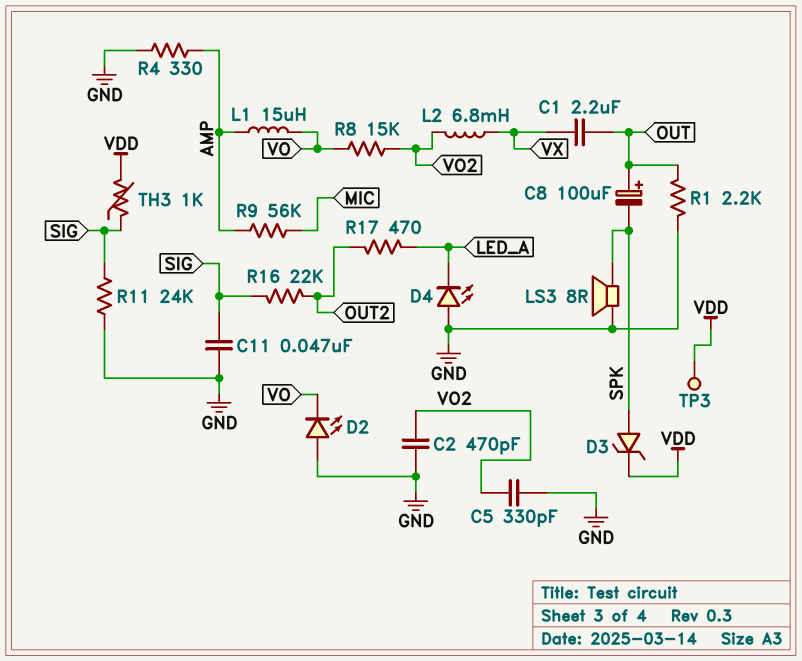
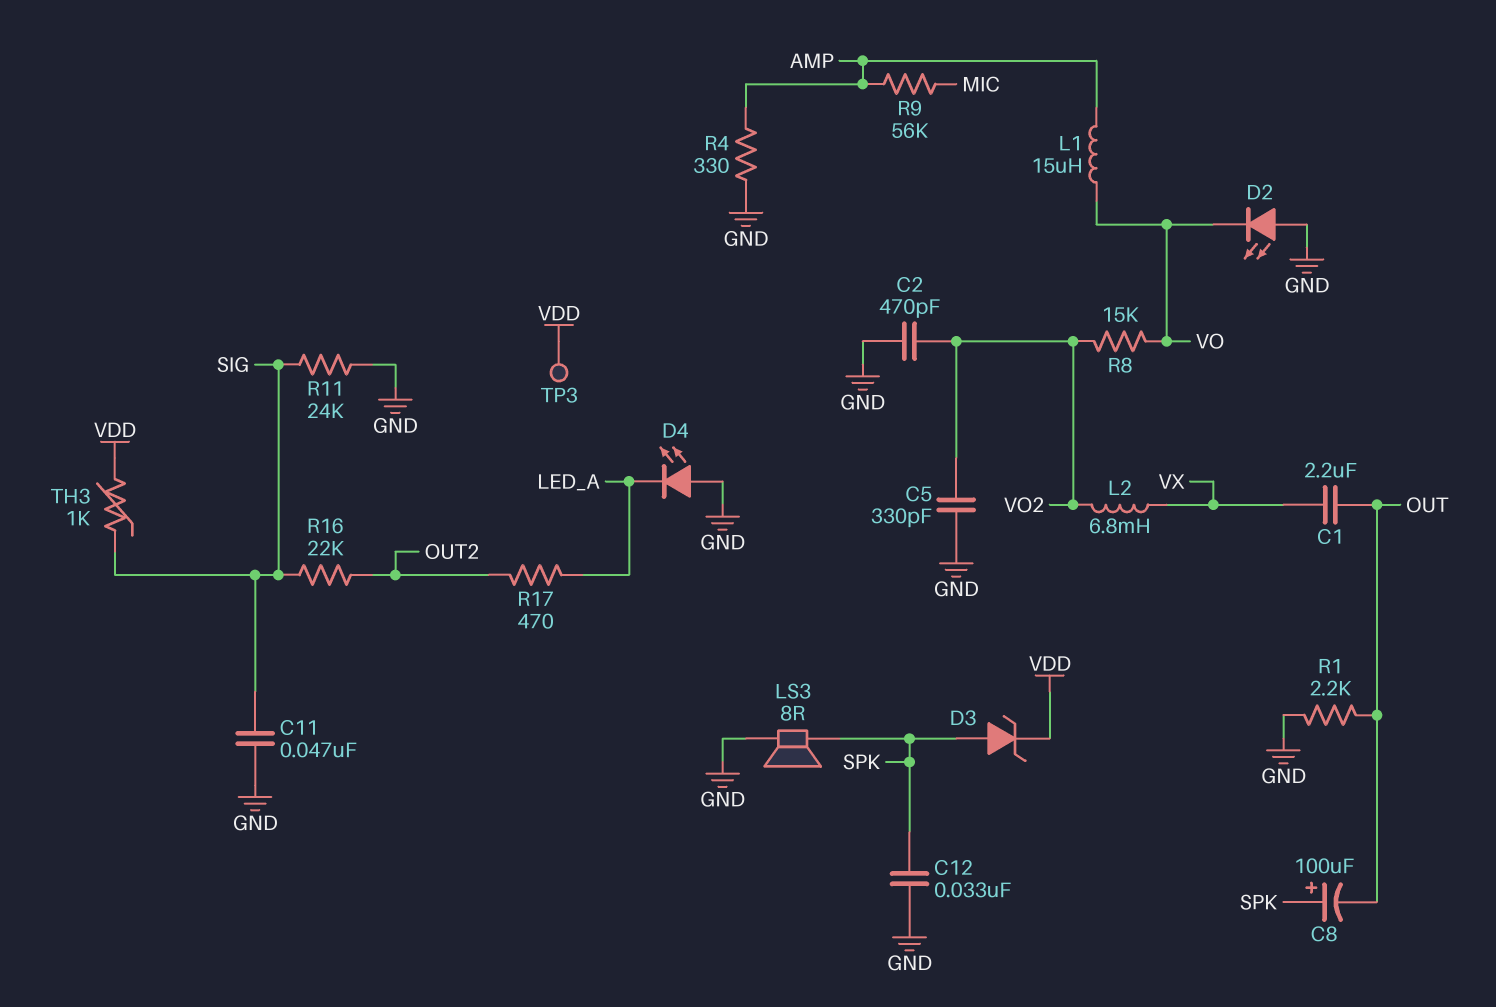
C8: 100uF (plus OUT, minus SPK) -> 100uF (plus SPK, minus OUT)
C12: none -> 33nF (GND, SPK)

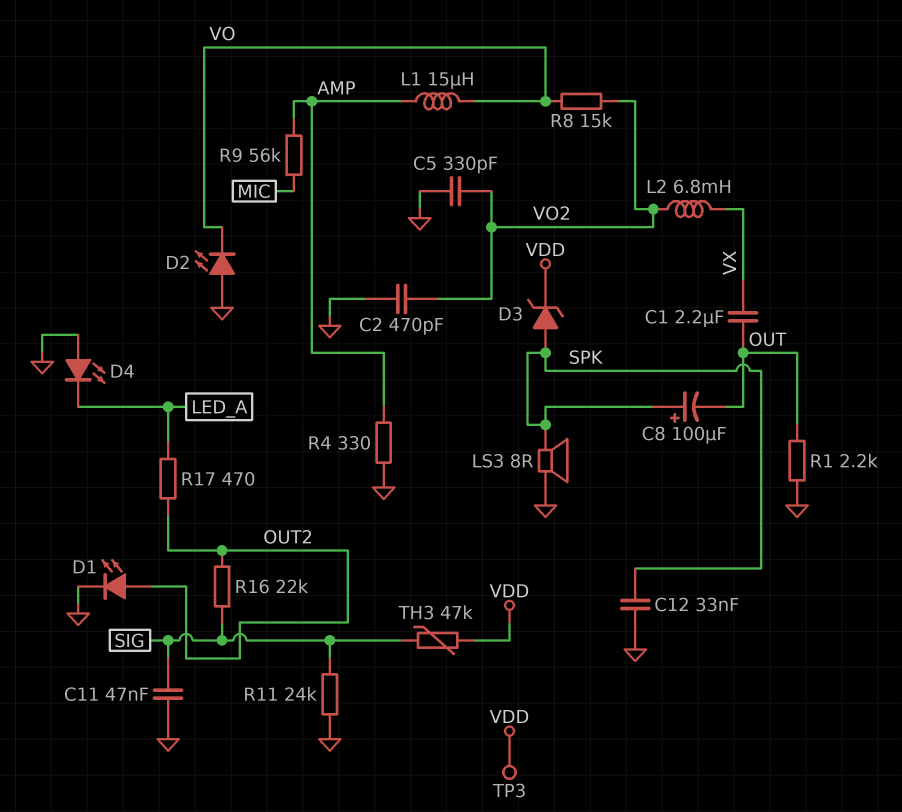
D1: none -> LED (A OUT2, K GND)
TH3: 1k (SIG, VDD) -> 47k (SIG, VDD)

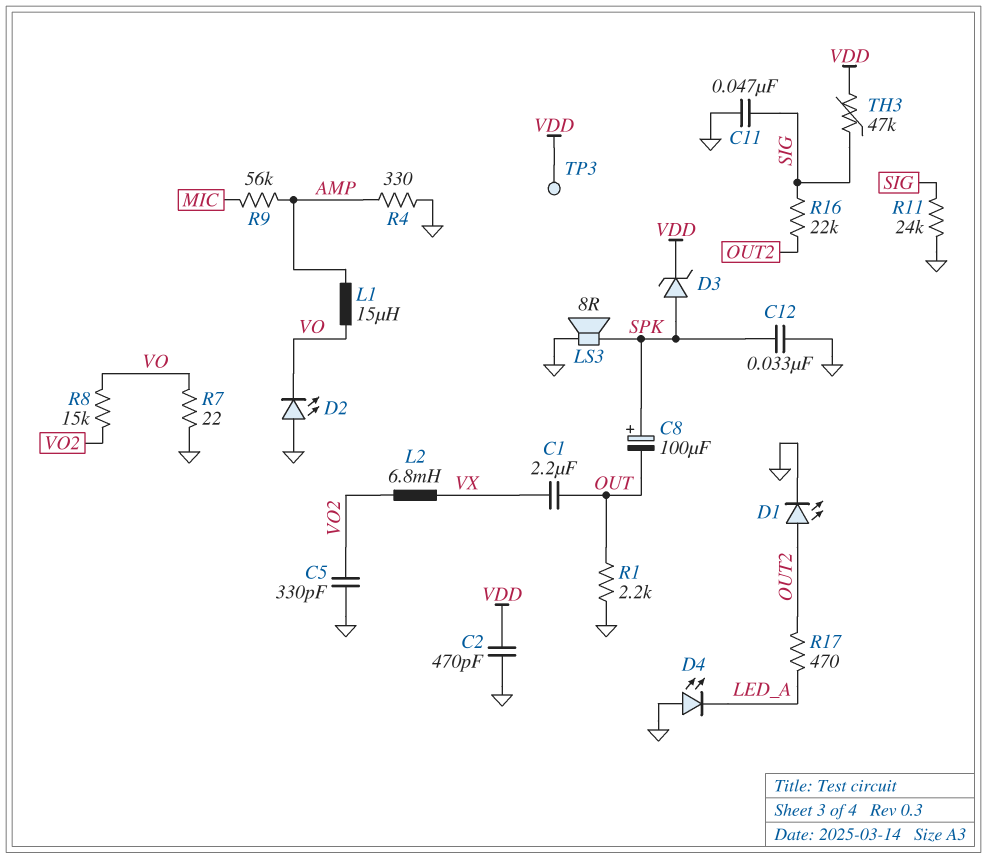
C2: 470pF (GND, VO2) -> 470pF (GND, VDD)
R7: none -> 22 (GND, VO)

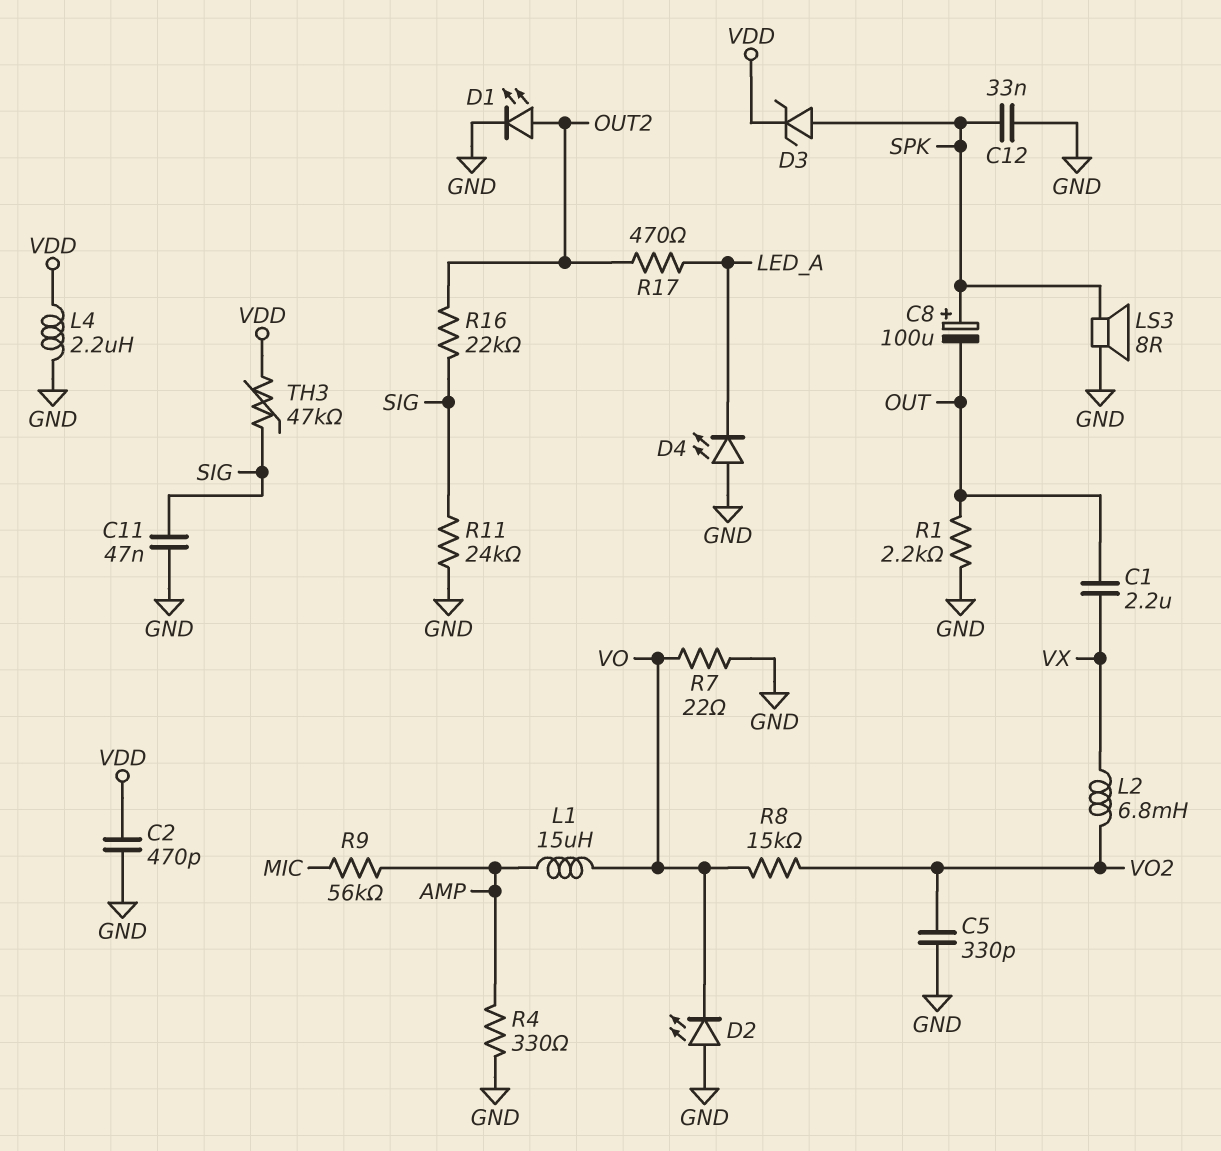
L4: none -> 2.2uH (GND, VDD)
TP3: test point (VDD) -> none

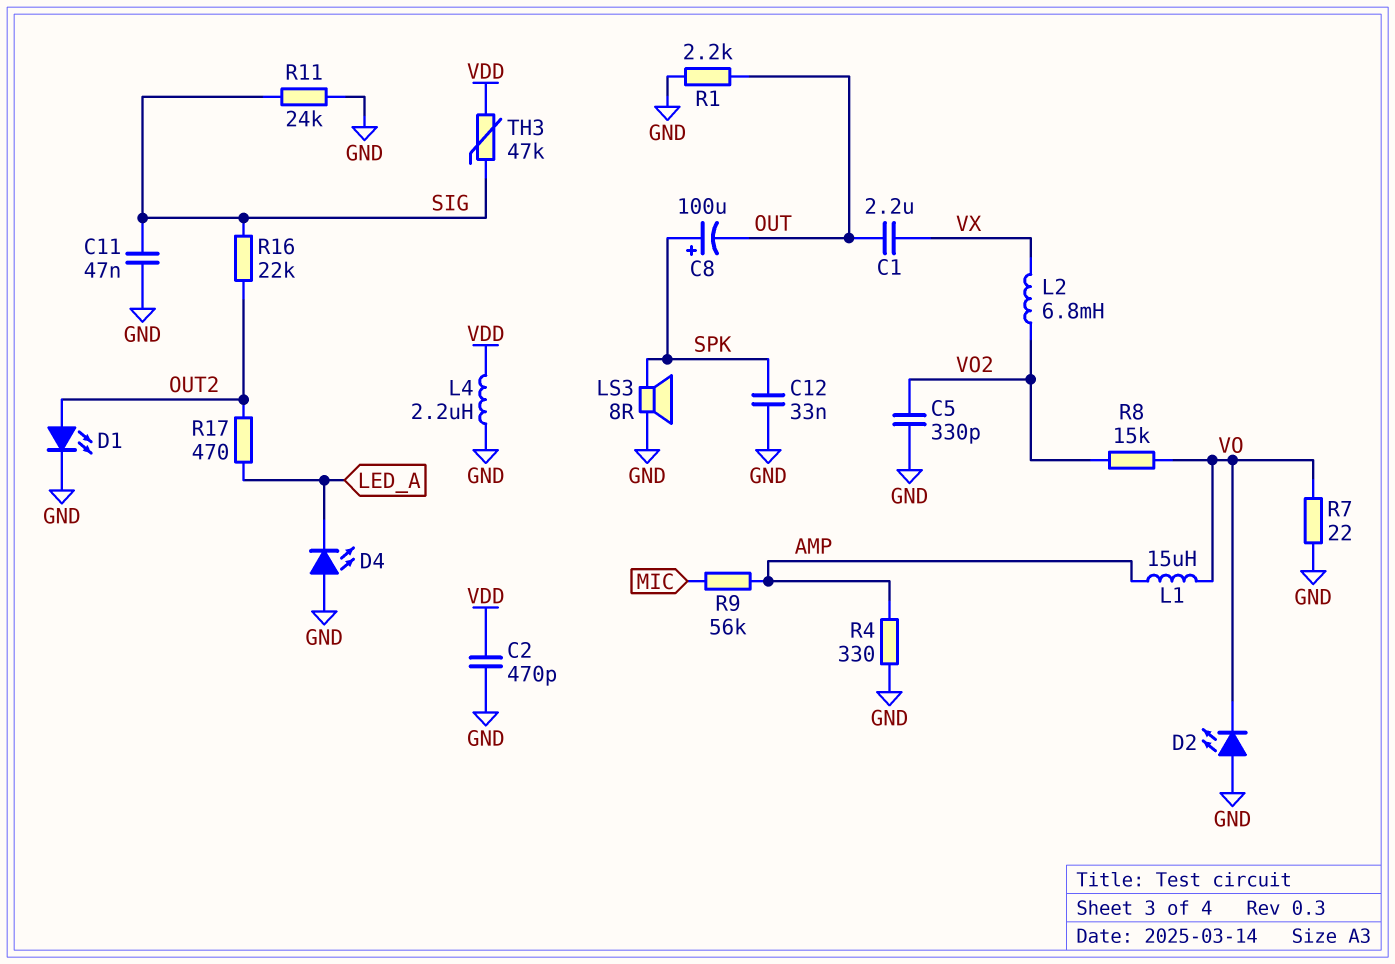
D3: zener (A SPK, K VDD) -> none

